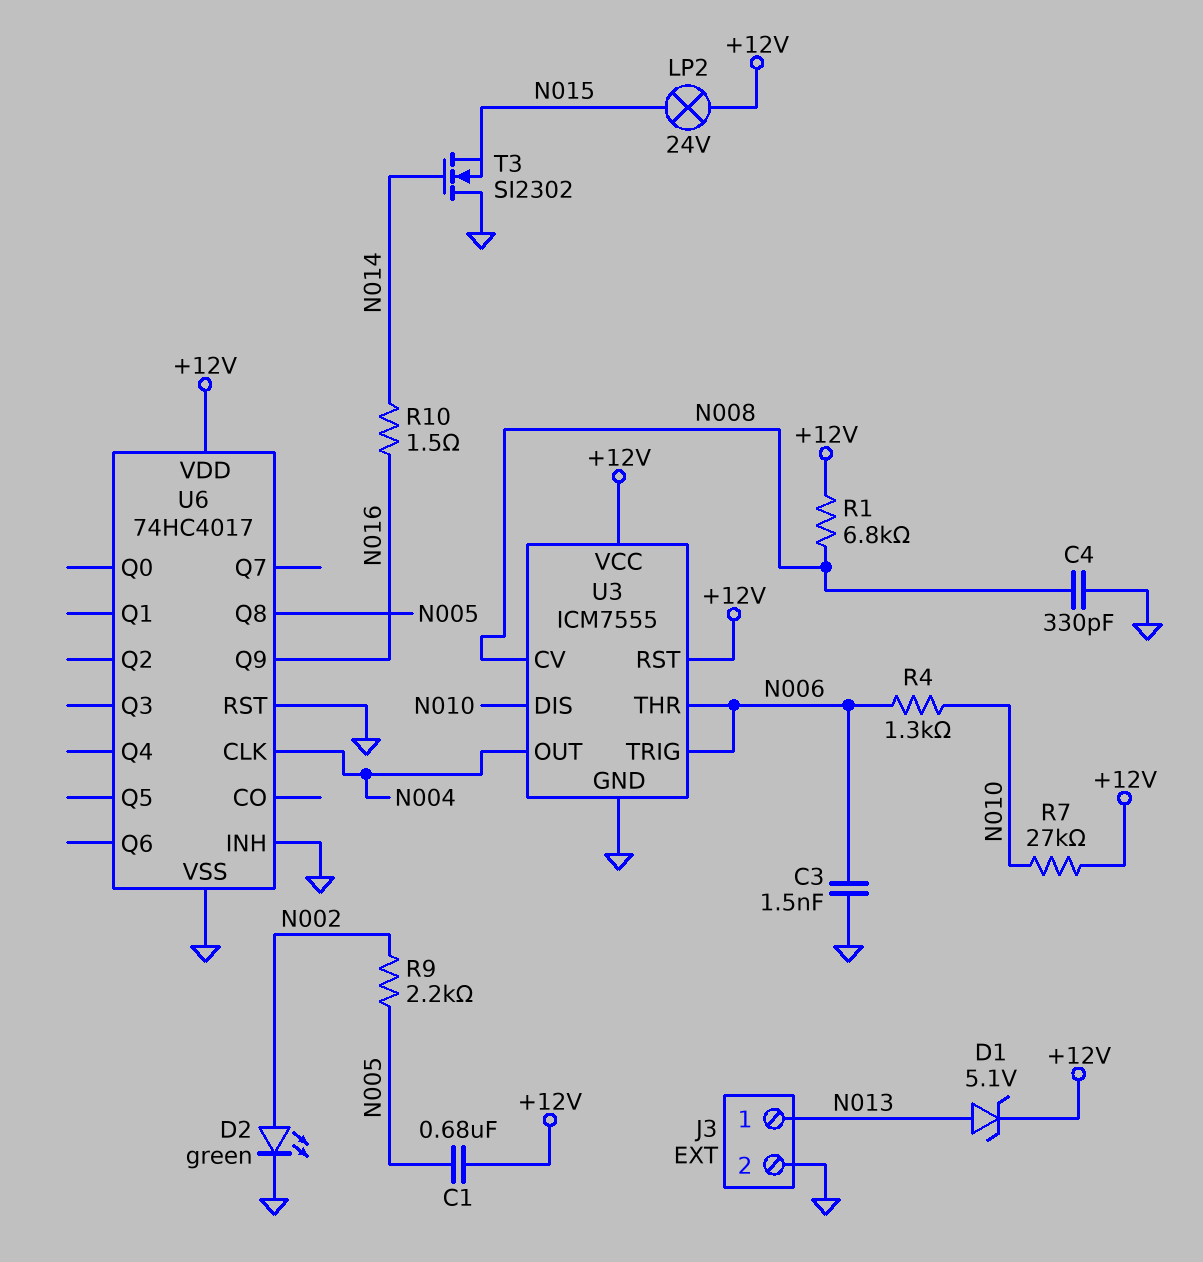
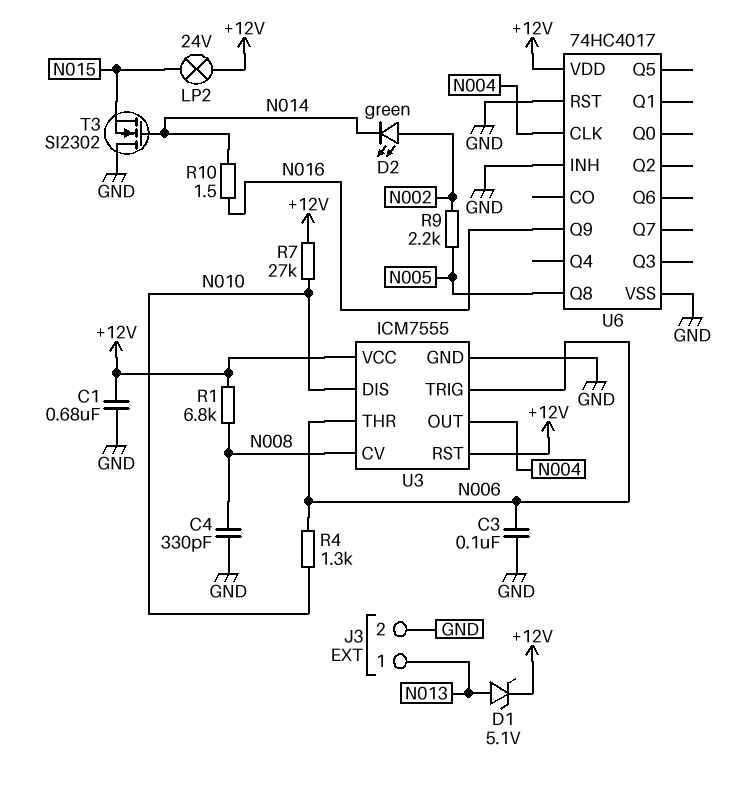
C1: 680nF (+12V, N005) -> 680nF (+12V, GND)
C3: 1.5nF (GND, N006) -> 100nF (GND, N006)
D2: LED green (A N002, K GND) -> LED green (A N002, K N014)

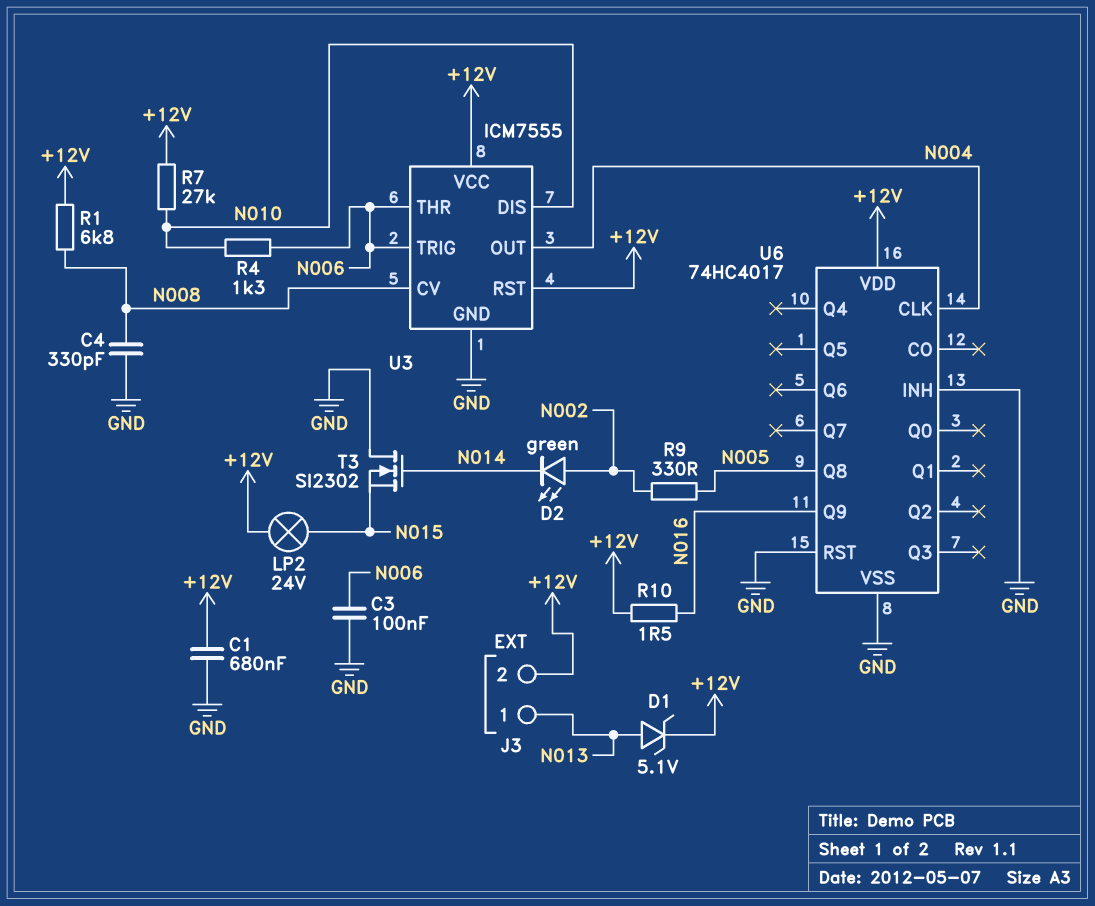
J3 pin 2: GND -> +12V
R9: 2.2k (N002, N005) -> 330 (N002, N005)
R10: 1.5 (N014, N016) -> 1.5 (+12V, N016)

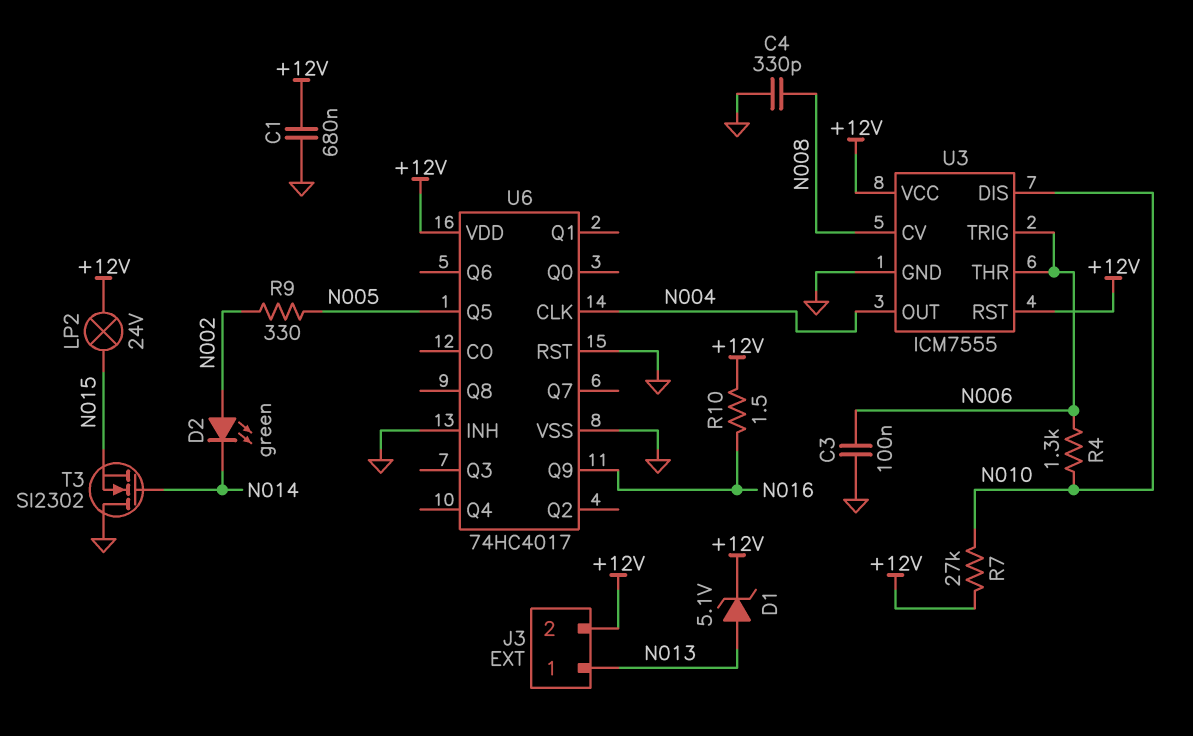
R1: 6.8k (+12V, N008) -> none
U6 pin Q5: none -> N005
U6 pin Q8: N005 -> none

